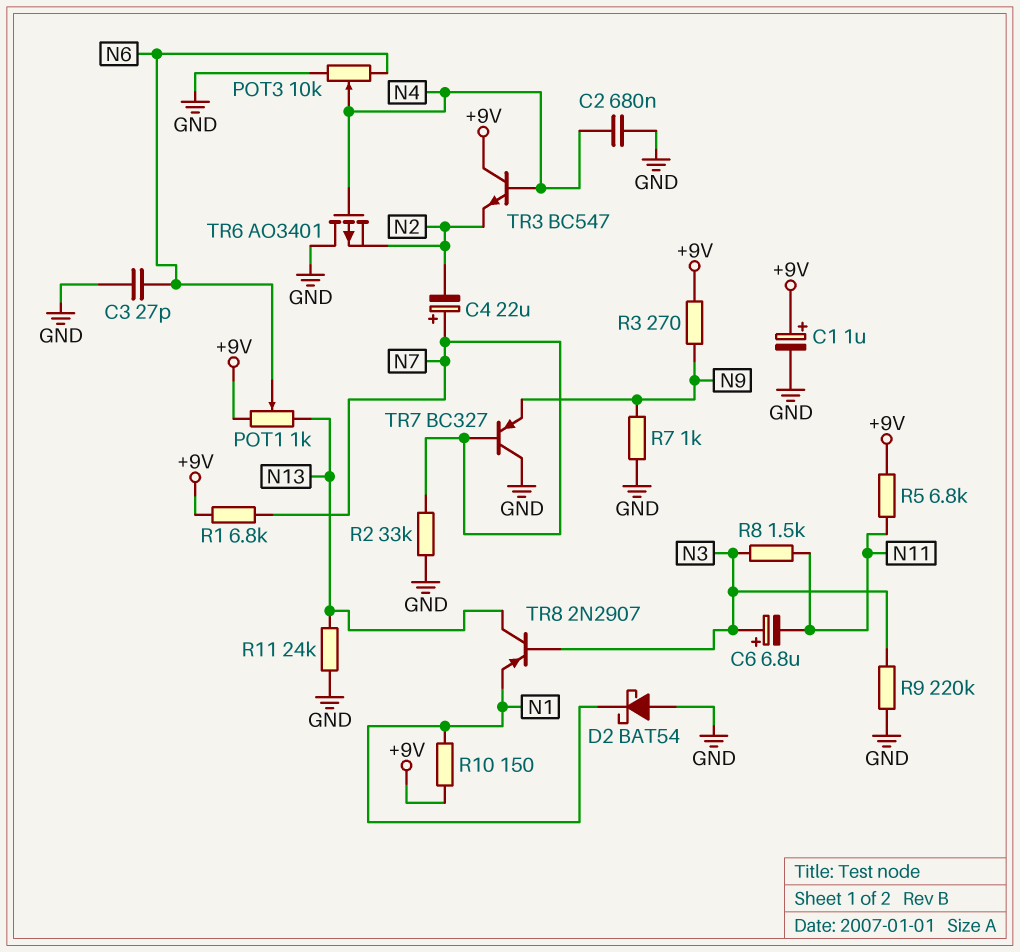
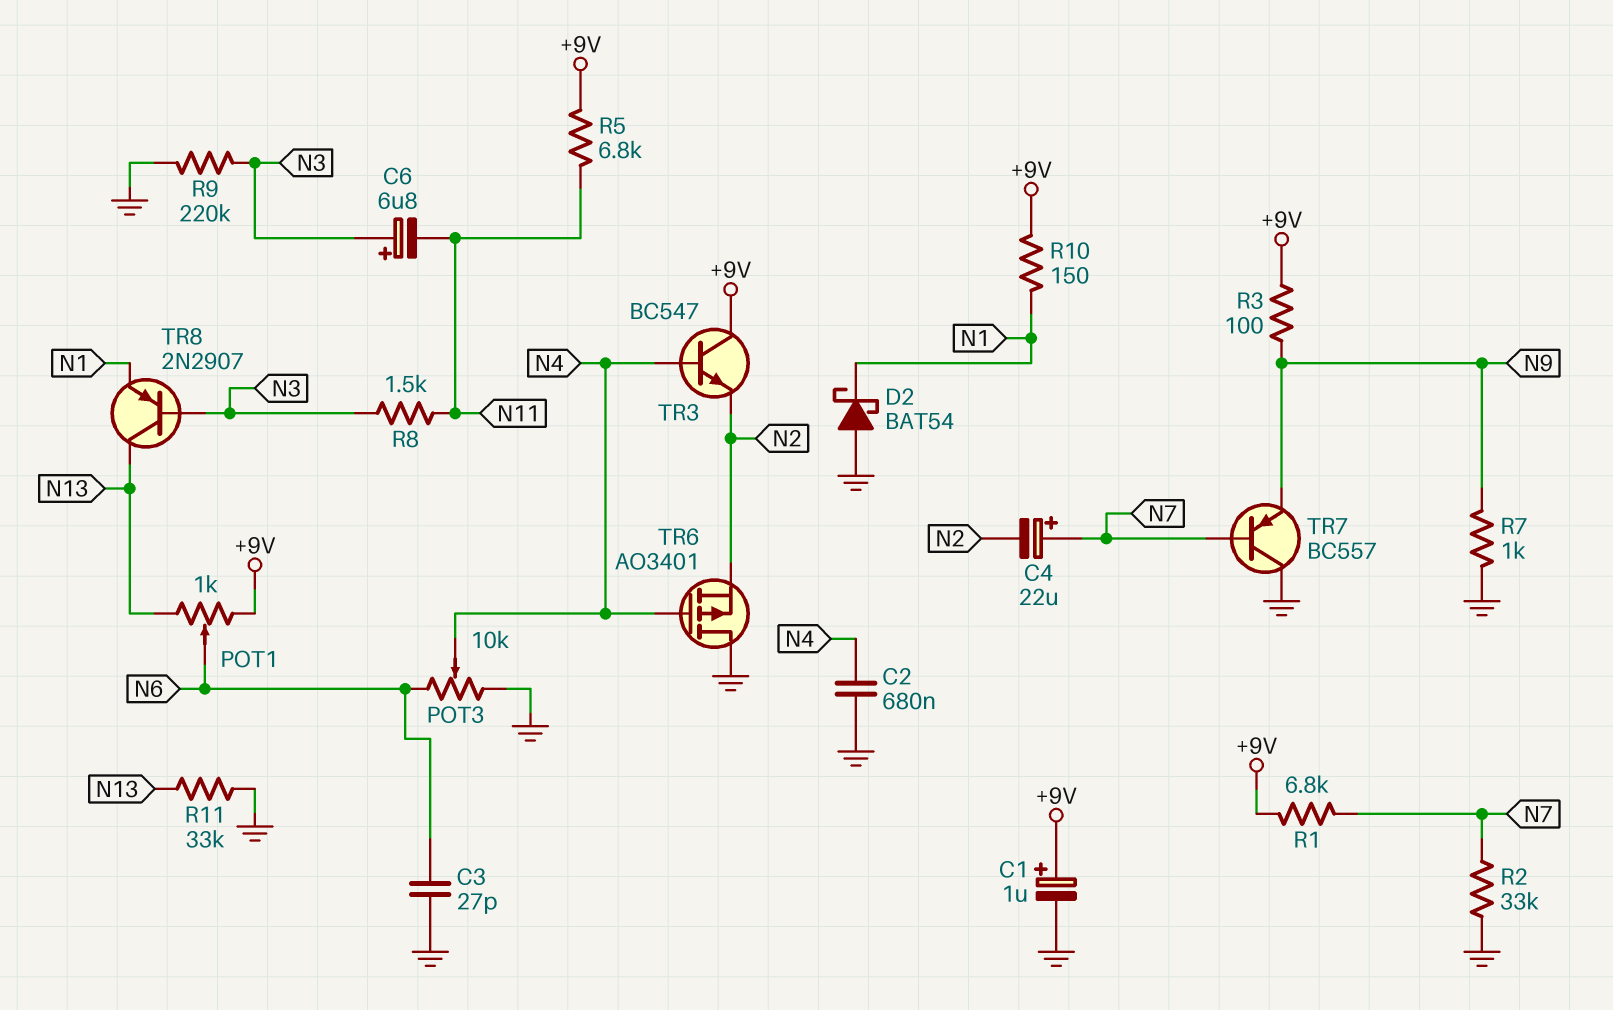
R3: 270 (+9V, N9) -> 100 (+9V, N9)
R11: 24k (GND, N13) -> 33k (GND, N13)
TR7: PNP BC327 (B N7, C GND, E N9) -> PNP BC557 (B N7, C GND, E N9)

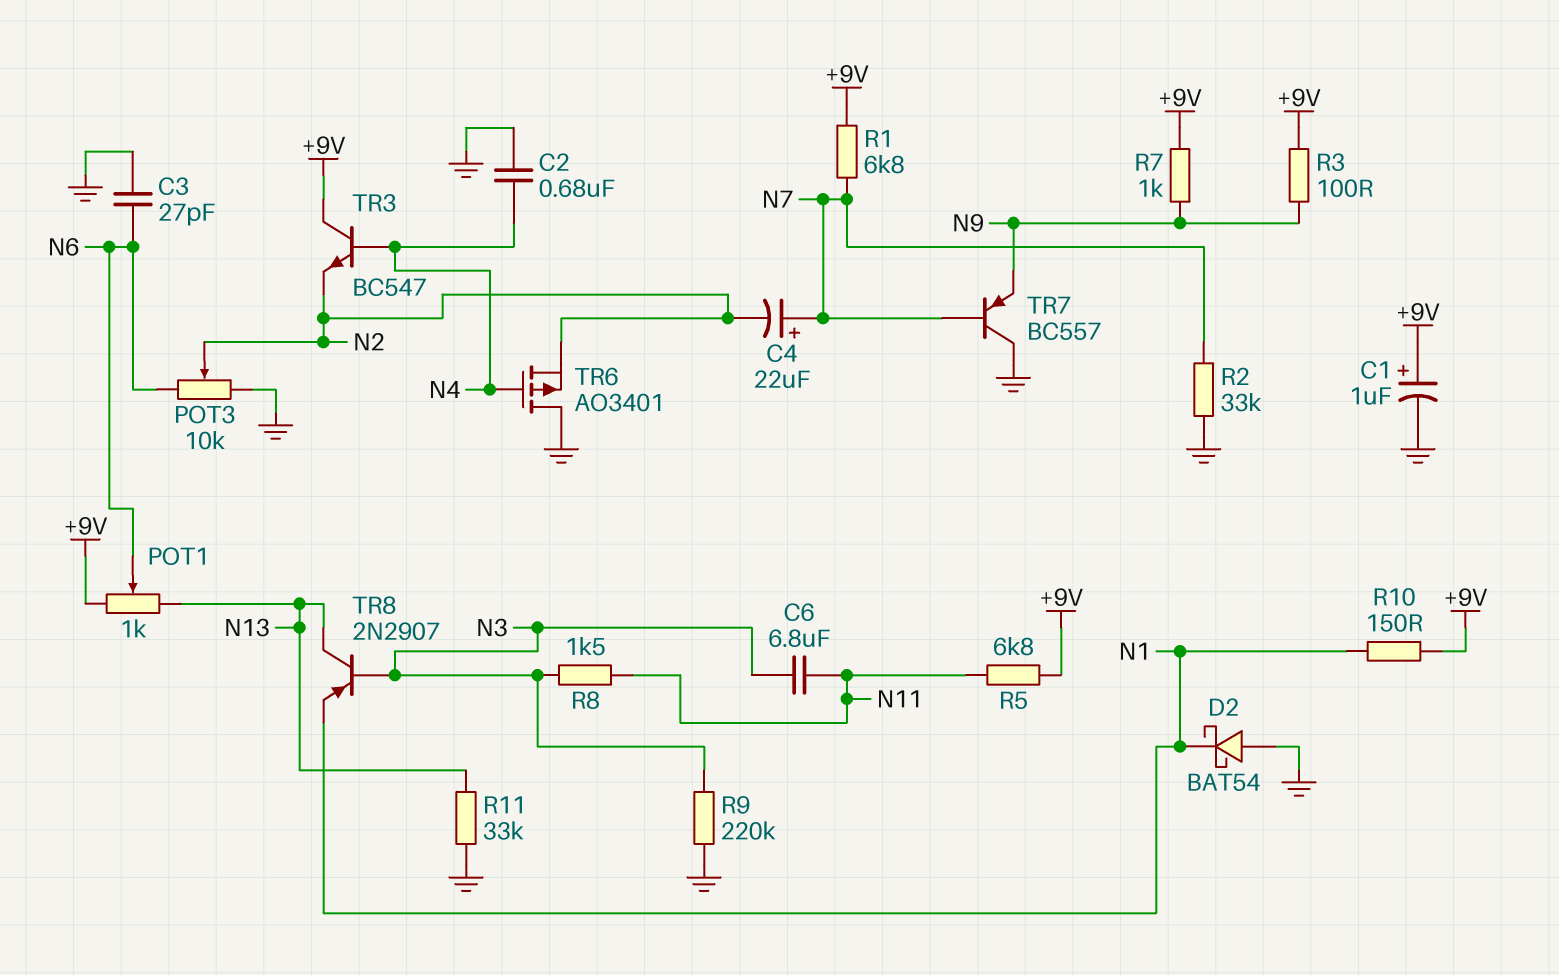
C6: 6.8uF (plus N3, minus N11) -> 6.8uF (N3, N11)
POT3: 10k (GND, N6, wiper N4) -> 10k (GND, N6, wiper N2)
R7: 1k (GND, N9) -> 1k (+9V, N9)

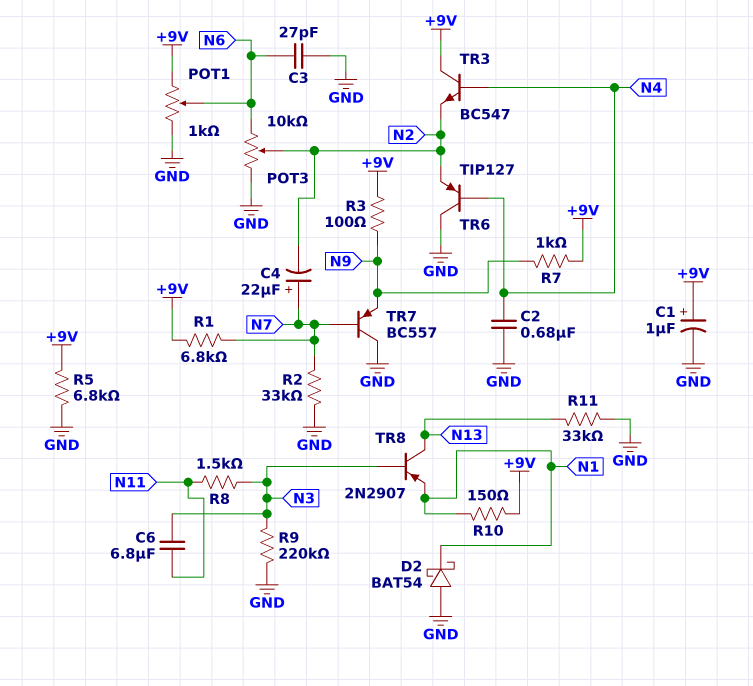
POT1: 1k (+9V, N13, wiper N6) -> 1k (+9V, GND, wiper N6)
R5: 6.8k (+9V, N11) -> 6.8k (+9V, GND)
TR6: PMOS AO3401 (G N4, D GND, S N2) -> PNP TIP127 (B N4, C GND, E N2)

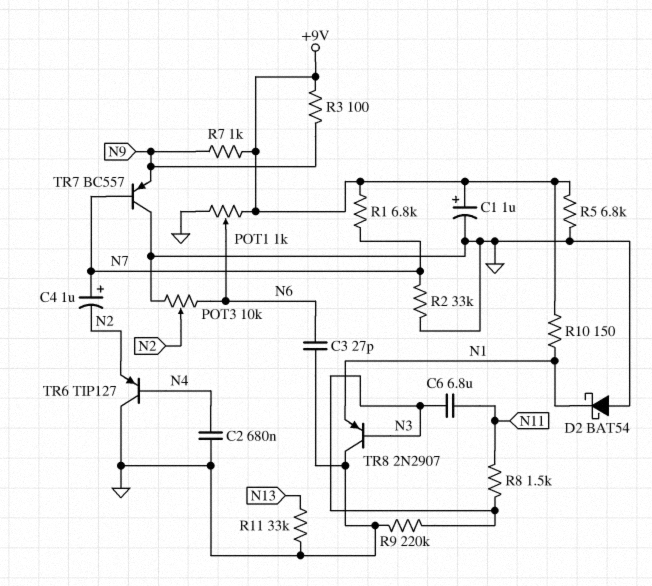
C4: 22uF (plus N7, minus N2) -> 1uF (plus N7, minus N2)
TR3: NPN BC547 (B N4, C +9V, E N2) -> none
TR8: PNP 2N2907 (B N3, C N13, E N1) -> PNP 2N2907 (B N3, C GND, E N1)

